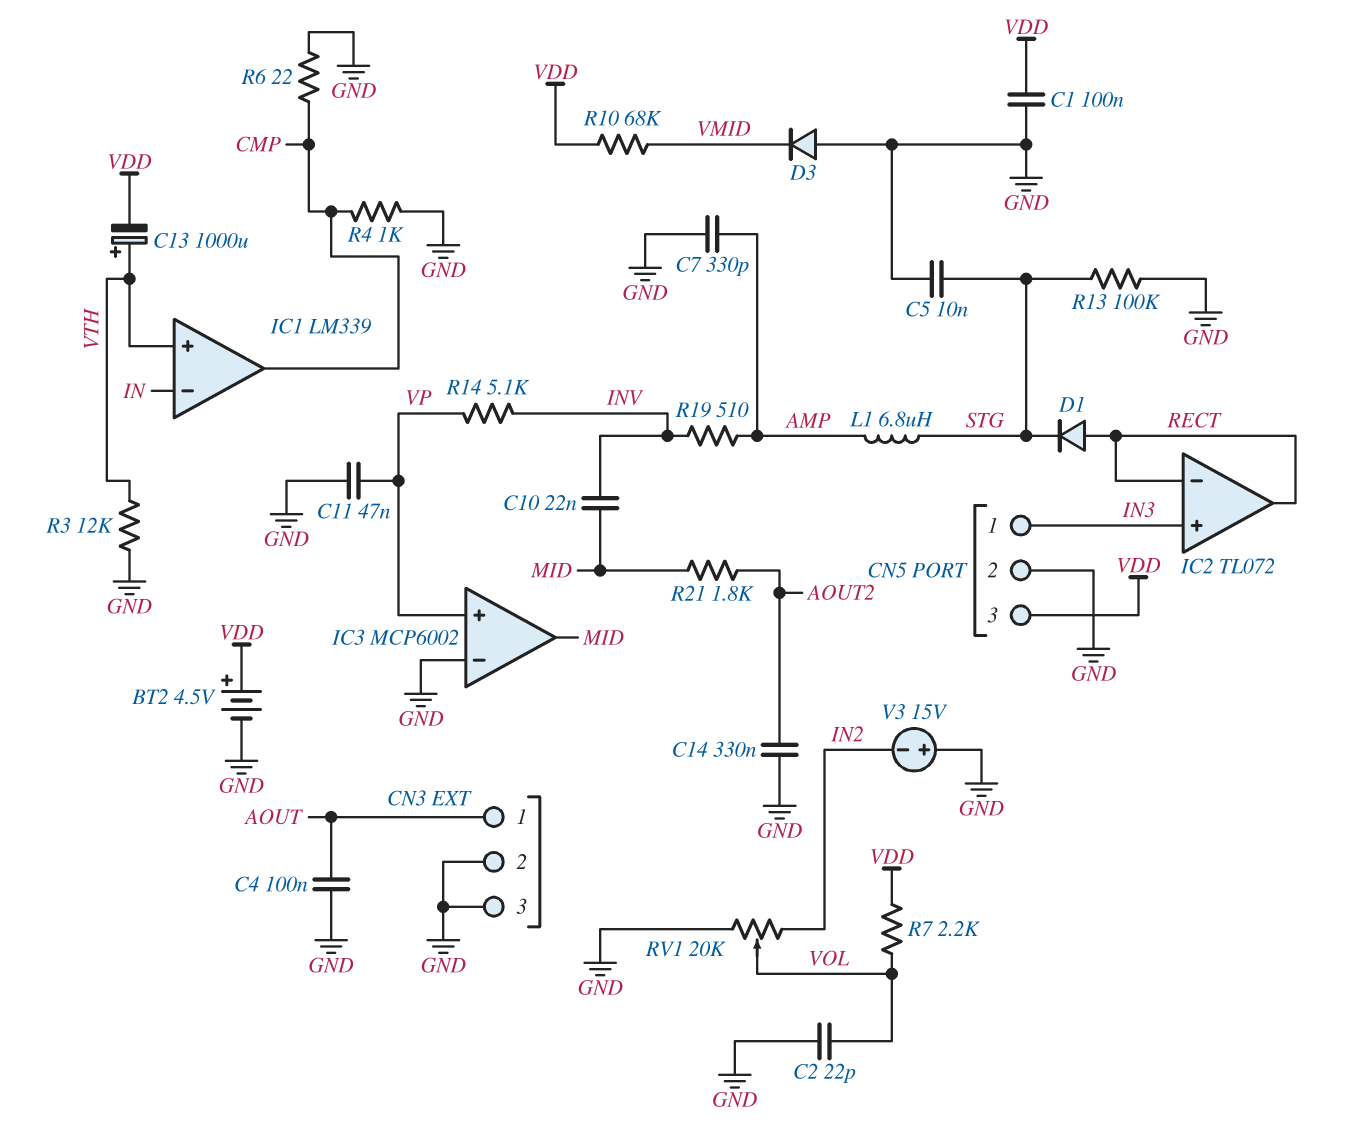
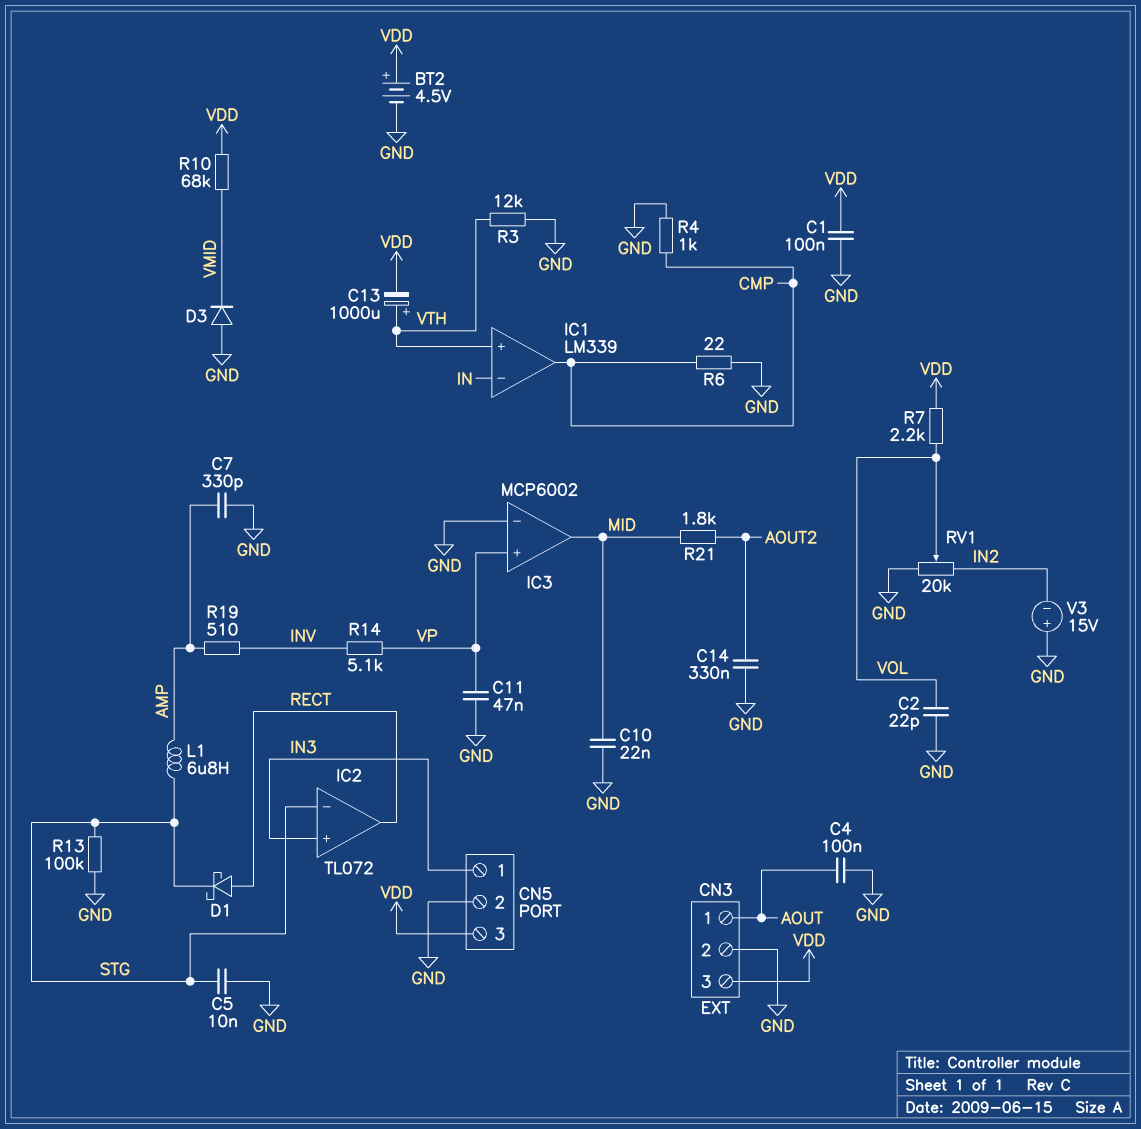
C10: 22nF (INV, MID) -> 22nF (GND, MID)
CN3 pin 3: GND -> VDD
D1: diode (A RECT, K STG) -> schottky (A RECT, K STG)
IC2 pin in-: RECT -> STG

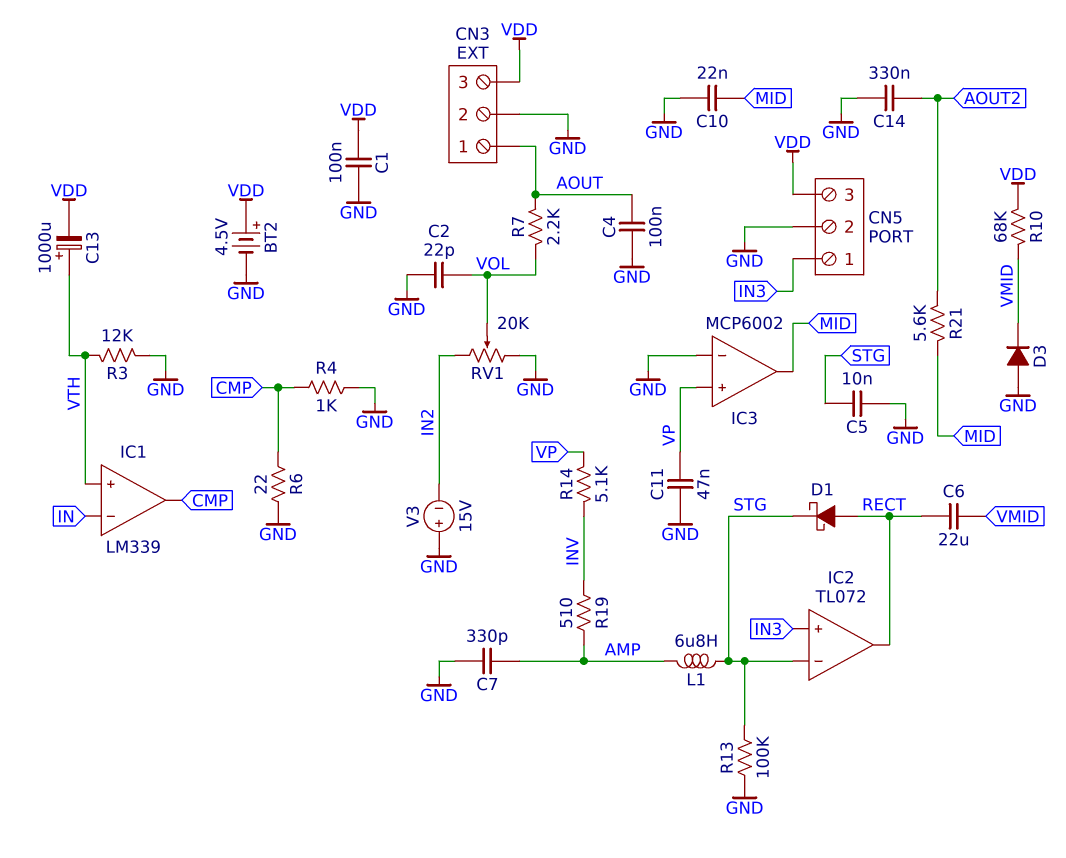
C6: none -> 22uF (RECT, VMID)
R7: 2.2k (VDD, VOL) -> 2.2k (AOUT, VOL)
R21: 1.8k (AOUT2, MID) -> 5.6k (AOUT2, MID)

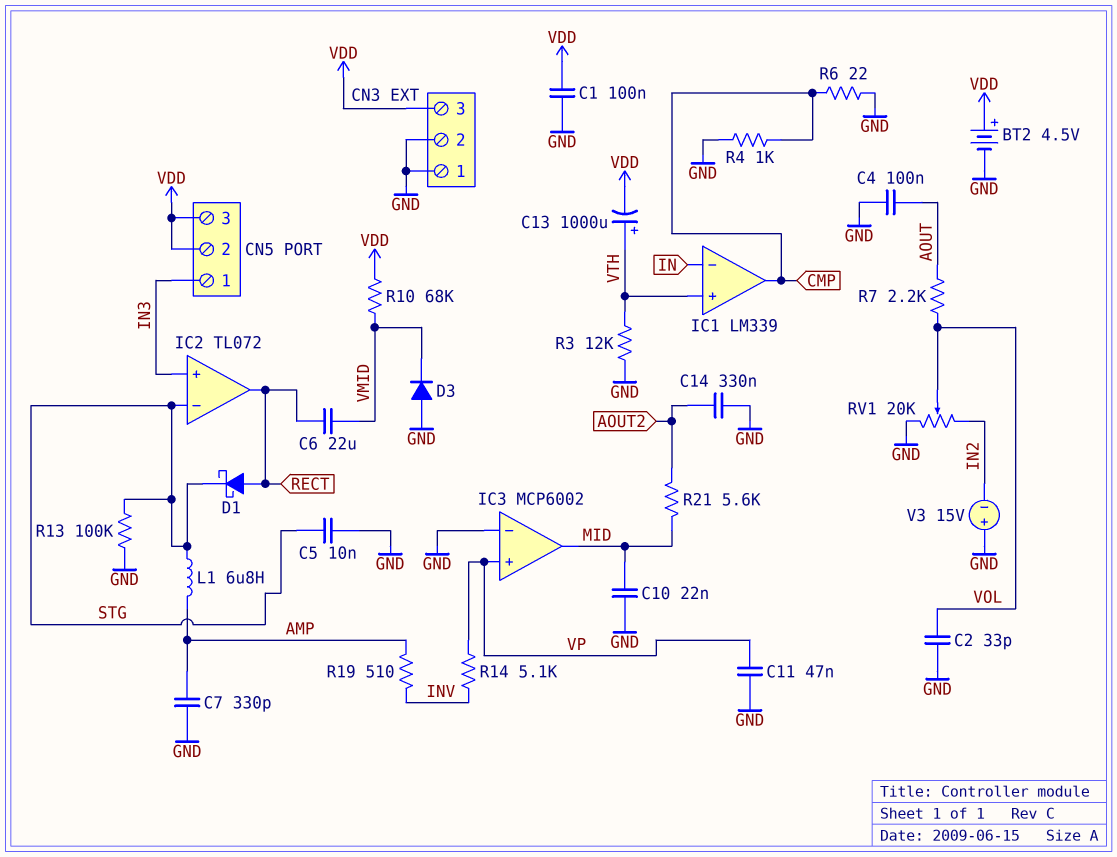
C2: 22pF (GND, VOL) -> 33pF (GND, VOL)
CN3 pin 1: AOUT -> GND
CN5 pin 2: GND -> VDD

